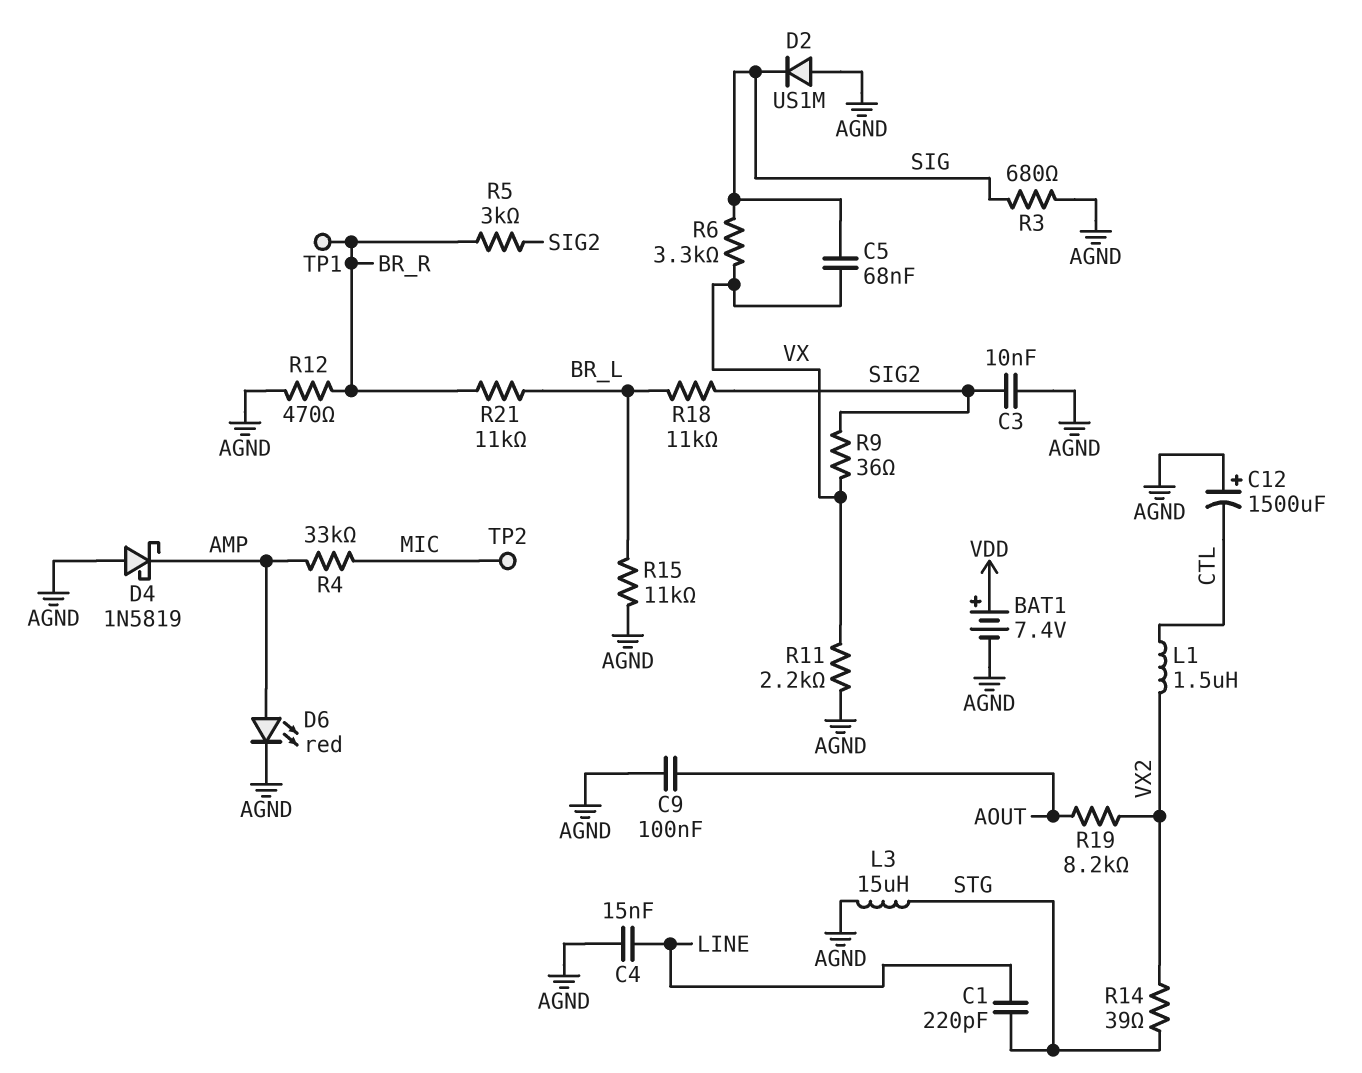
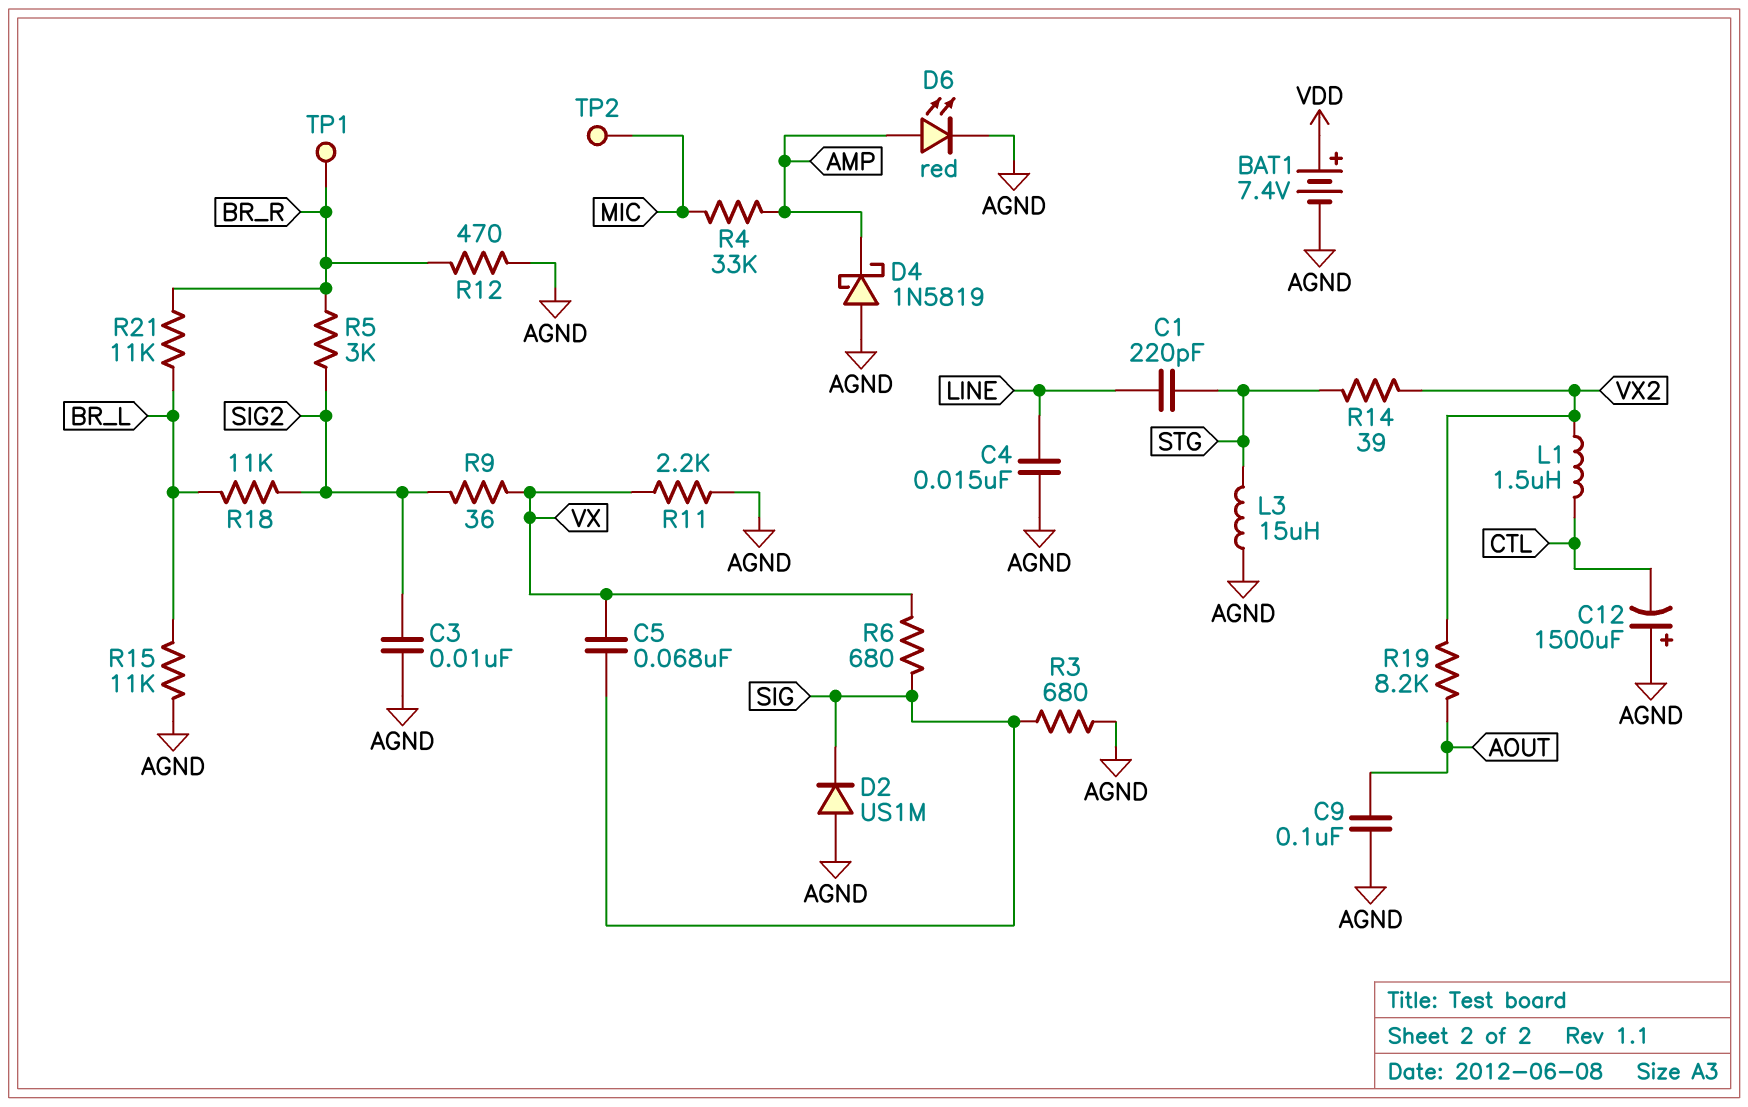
R6: 3.3k (SIG, VX) -> 680 (SIG, VX)

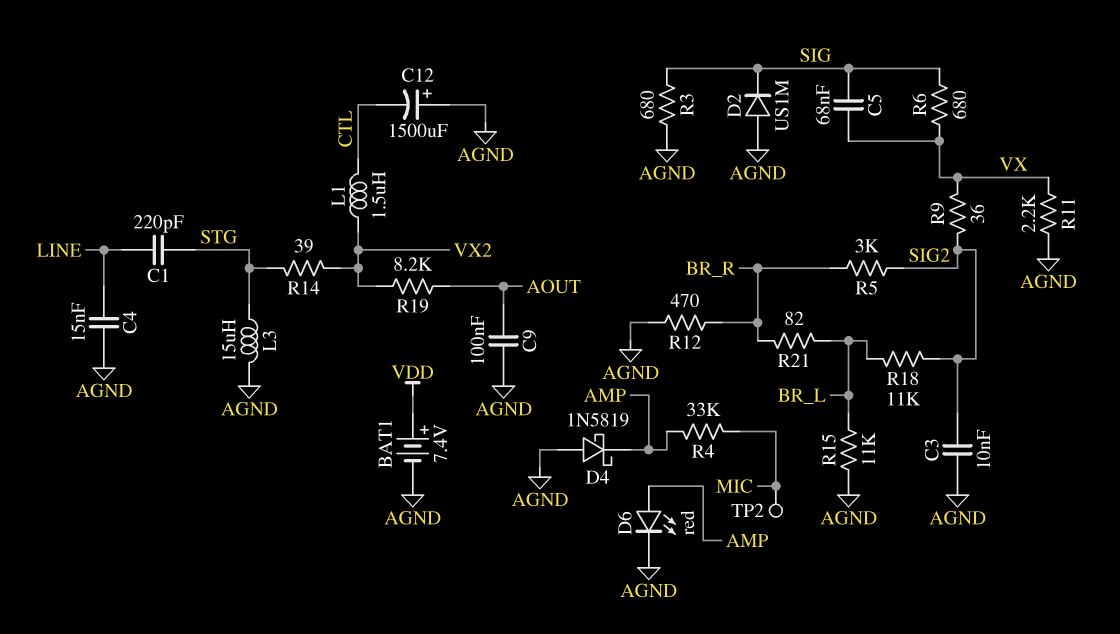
R21: 11k (BR_L, BR_R) -> 82 (BR_L, BR_R)
TP1: test point (BR_R) -> none

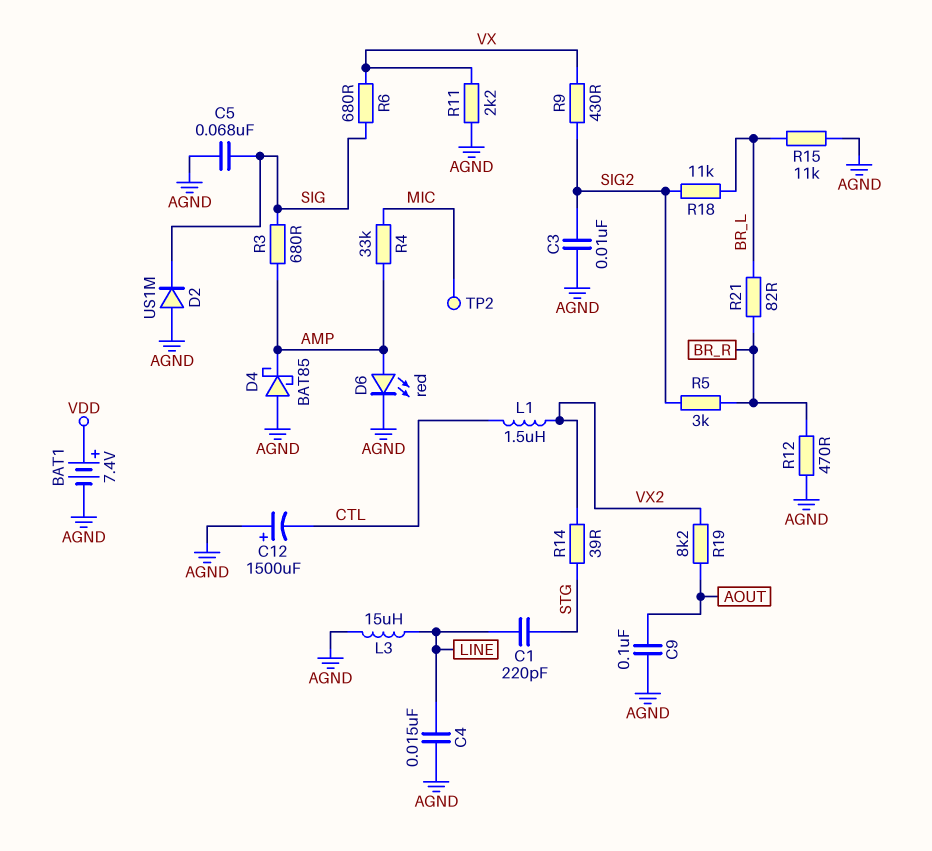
C5: 68nF (SIG, VX) -> 68nF (AGND, SIG)
D4: schottky 1N5819 (A AGND, K AMP) -> schottky BAT85 (A AGND, K AMP)
L3: 15uH (AGND, STG) -> 15uH (AGND, LINE)
R3: 680 (AGND, SIG) -> 680 (AMP, SIG)
R9: 36 (SIG2, VX) -> 430 (SIG2, VX)

